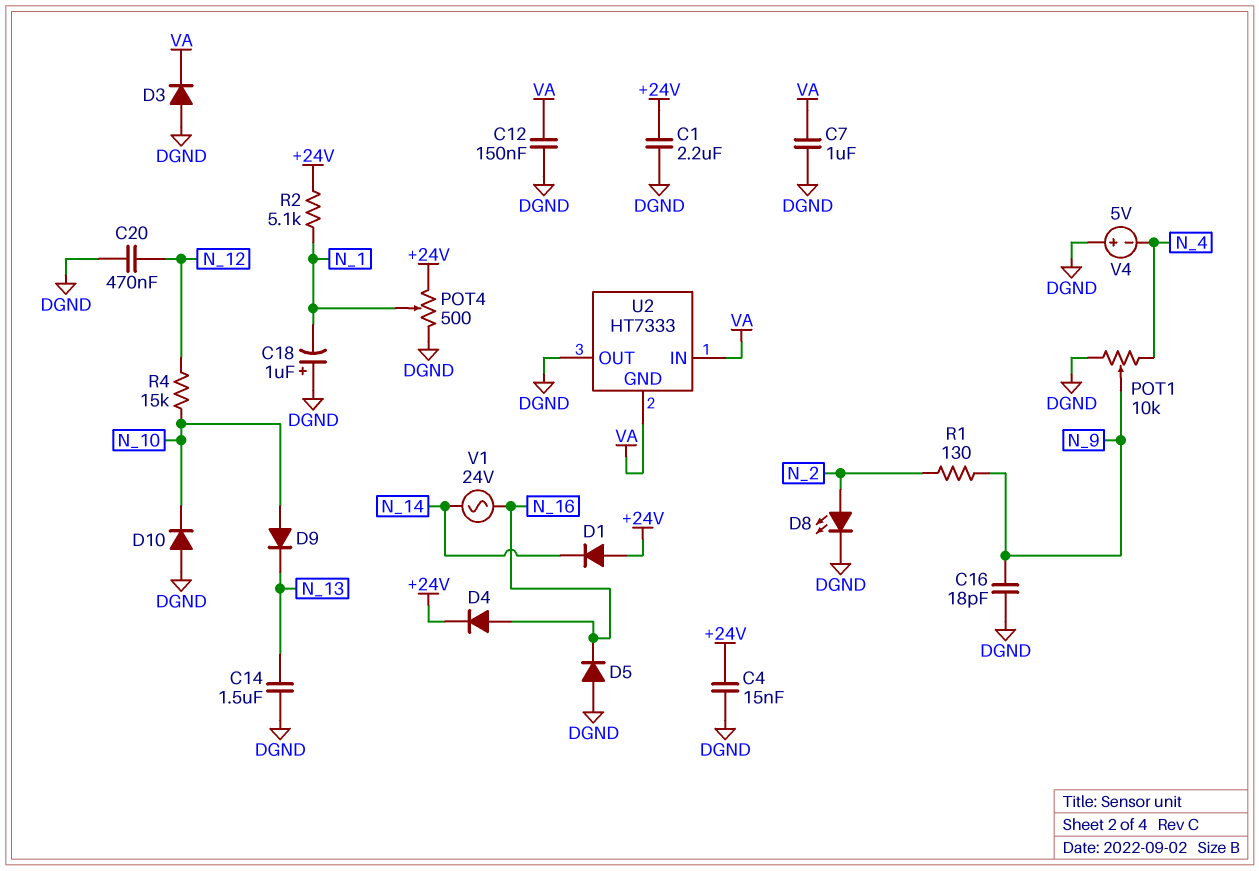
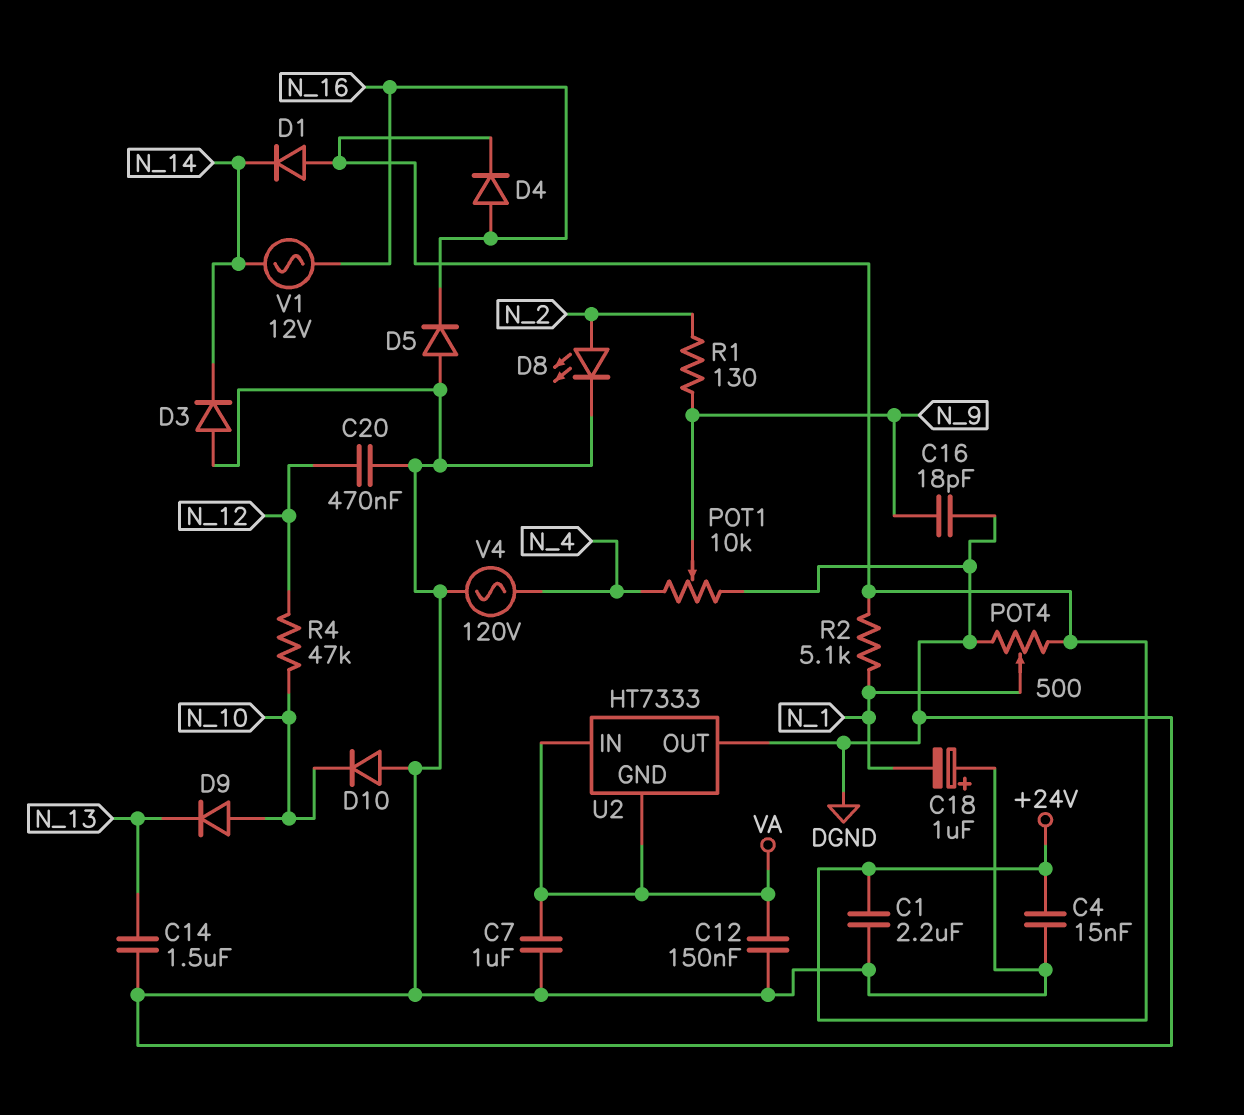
D3: diode (A DGND, K VA) -> diode (A DGND, K N_14)
R4: 15k (N_10, N_12) -> 47k (N_10, N_12)
V1: AC 24V (N_14, N_16) -> AC 12V (N_14, N_16)
V4: 5V (plus DGND, minus N_4) -> AC 120V (DGND, N_4)

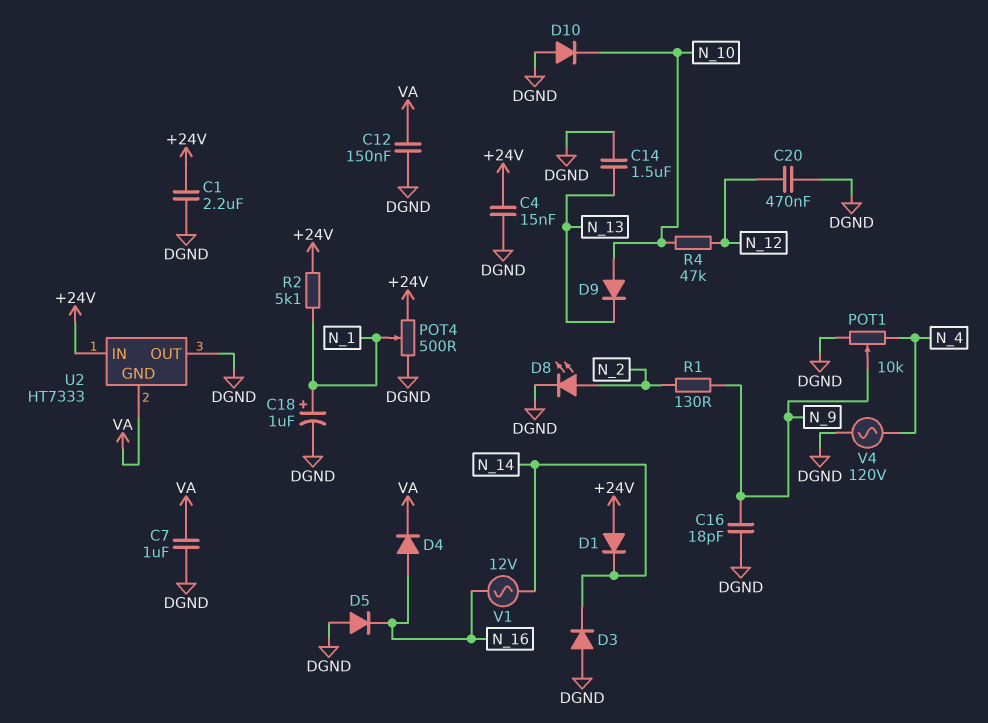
C18: 1uF (plus DGND, minus N_1) -> 1uF (plus N_1, minus DGND)
D4: diode (A N_16, K +24V) -> diode (A N_16, K VA)
U2 pin IN: VA -> +24V

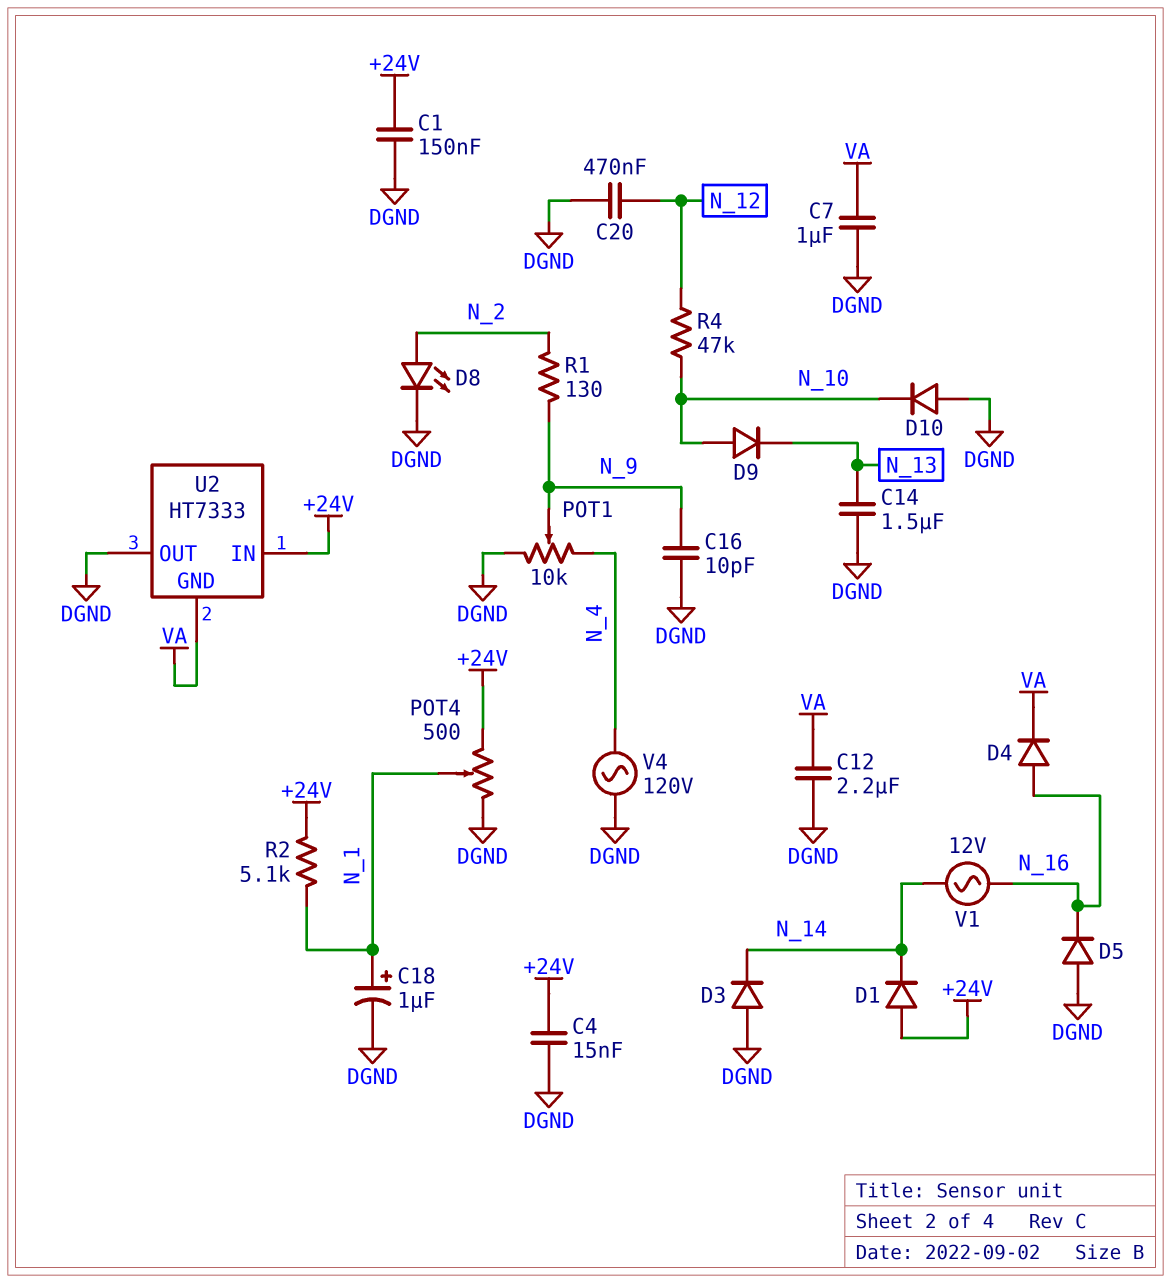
C1: 2.2uF (+24V, DGND) -> 150nF (+24V, DGND)
C12: 150nF (DGND, VA) -> 2.2uF (DGND, VA)
C16: 18pF (DGND, N_9) -> 10pF (DGND, N_9)

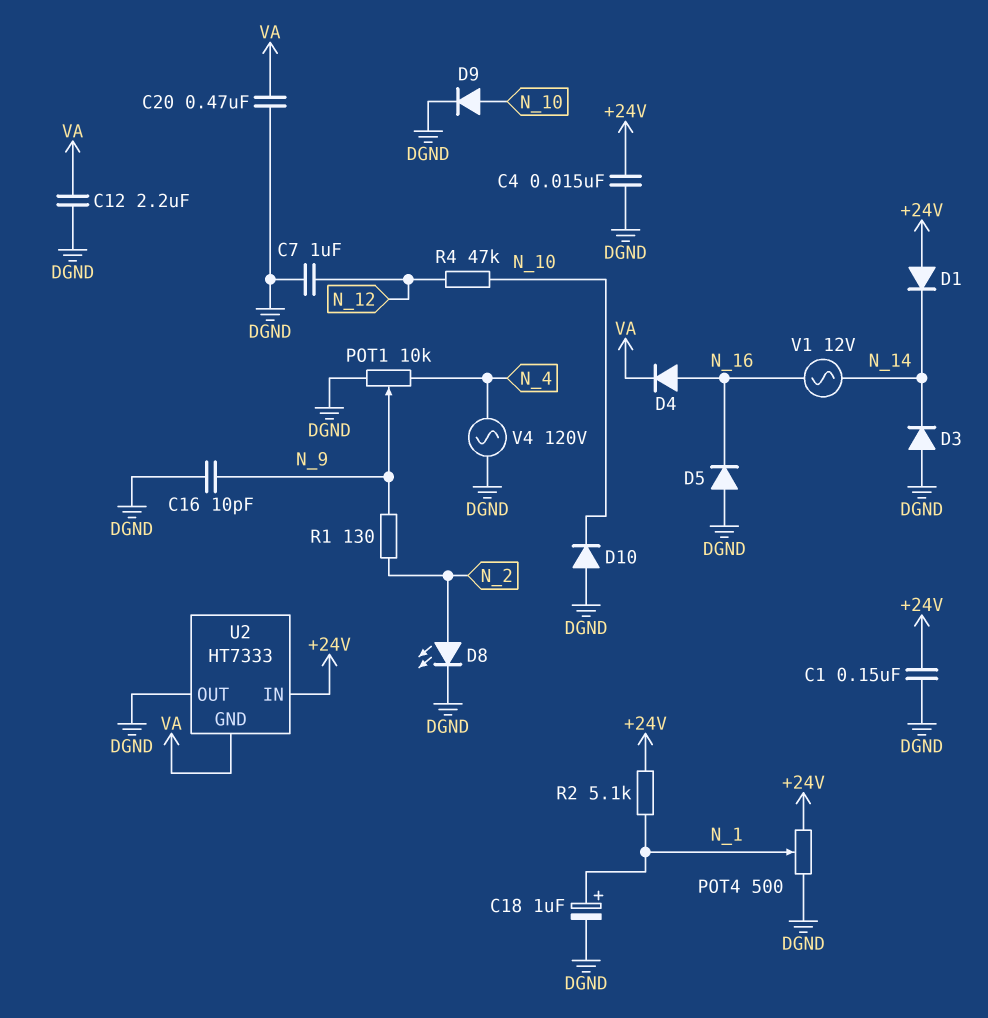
C7: 1uF (DGND, VA) -> 1uF (DGND, N_12)
C14: 1.5uF (DGND, N_13) -> none
C20: 470nF (DGND, N_12) -> 470nF (DGND, VA)
D9: diode (A N_10, K N_13) -> diode (A N_10, K DGND)

